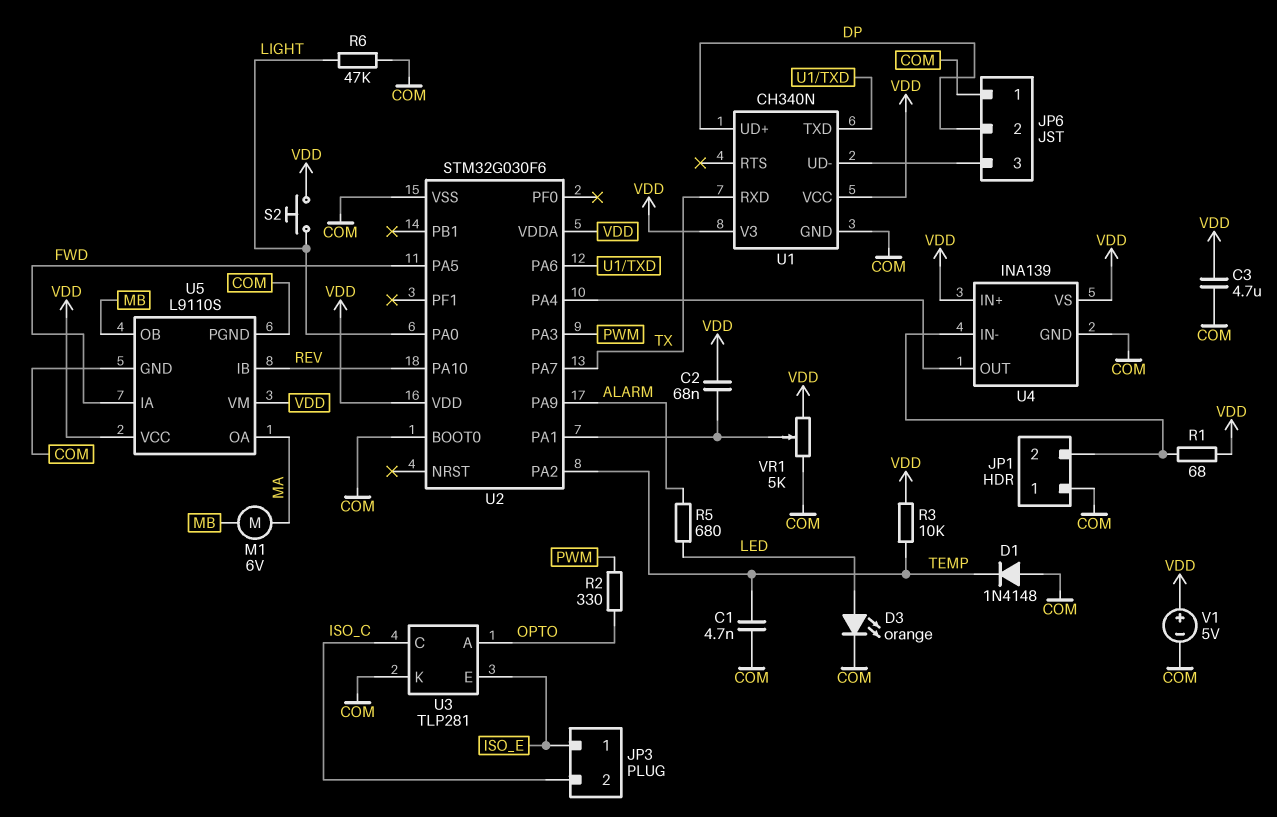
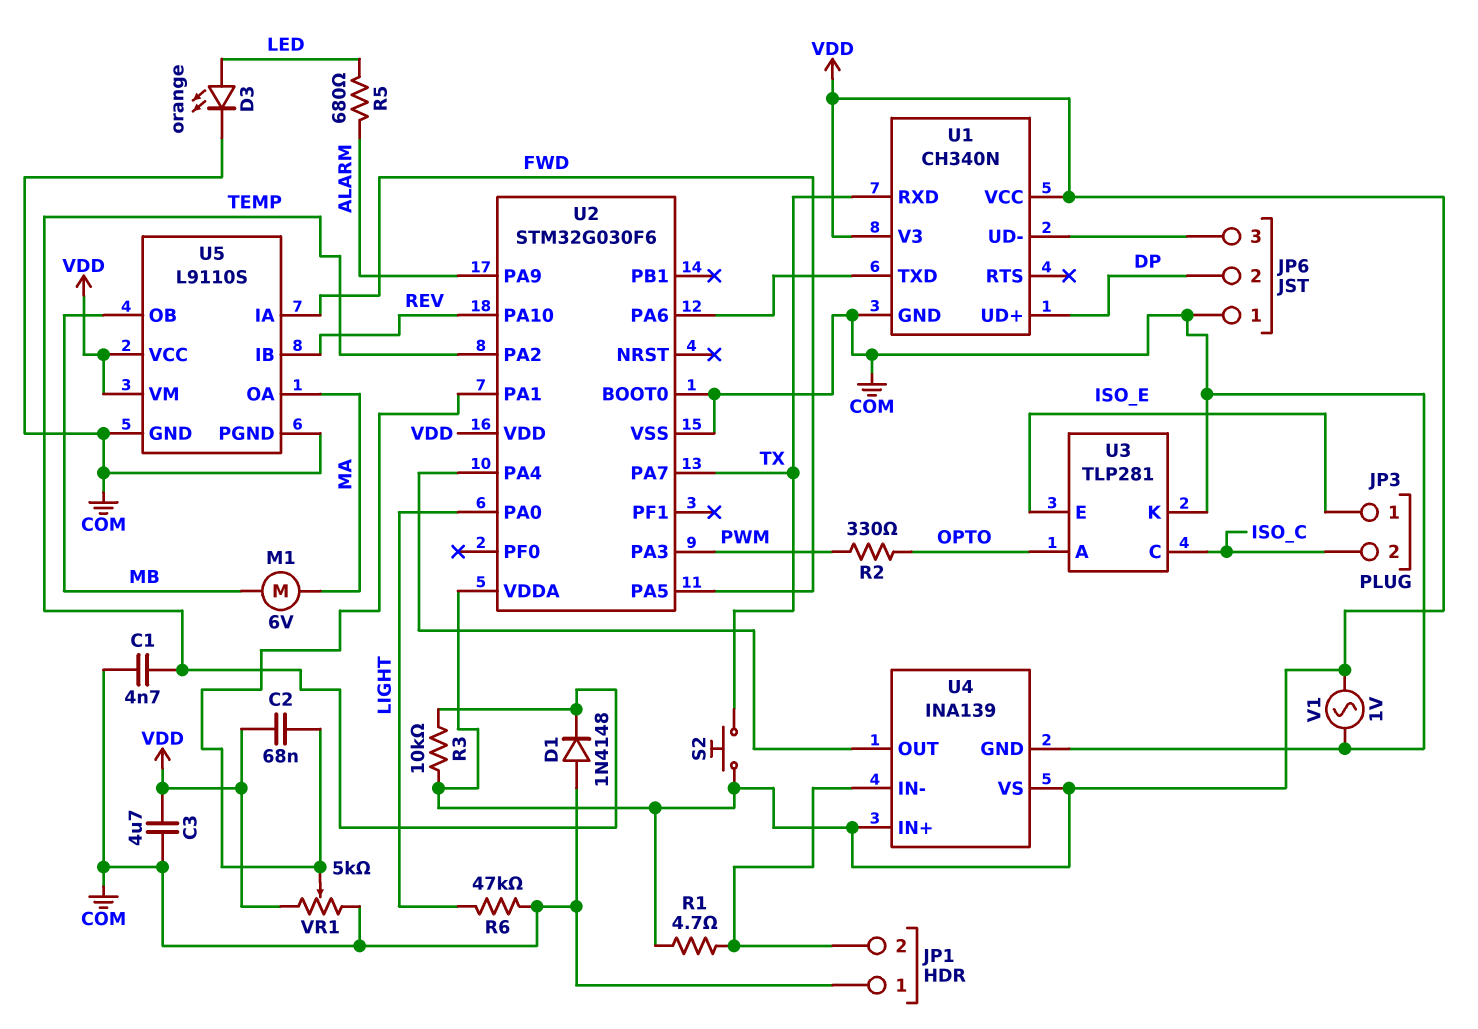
R1: 68 (JP1/2, VDD) -> 4.7 (JP1/2, VDD)
S2: button (LIGHT, VDD) -> button (TX, VDD)
V1: 5V (plus VDD, minus COM) -> AC 1V (COM, VDD)

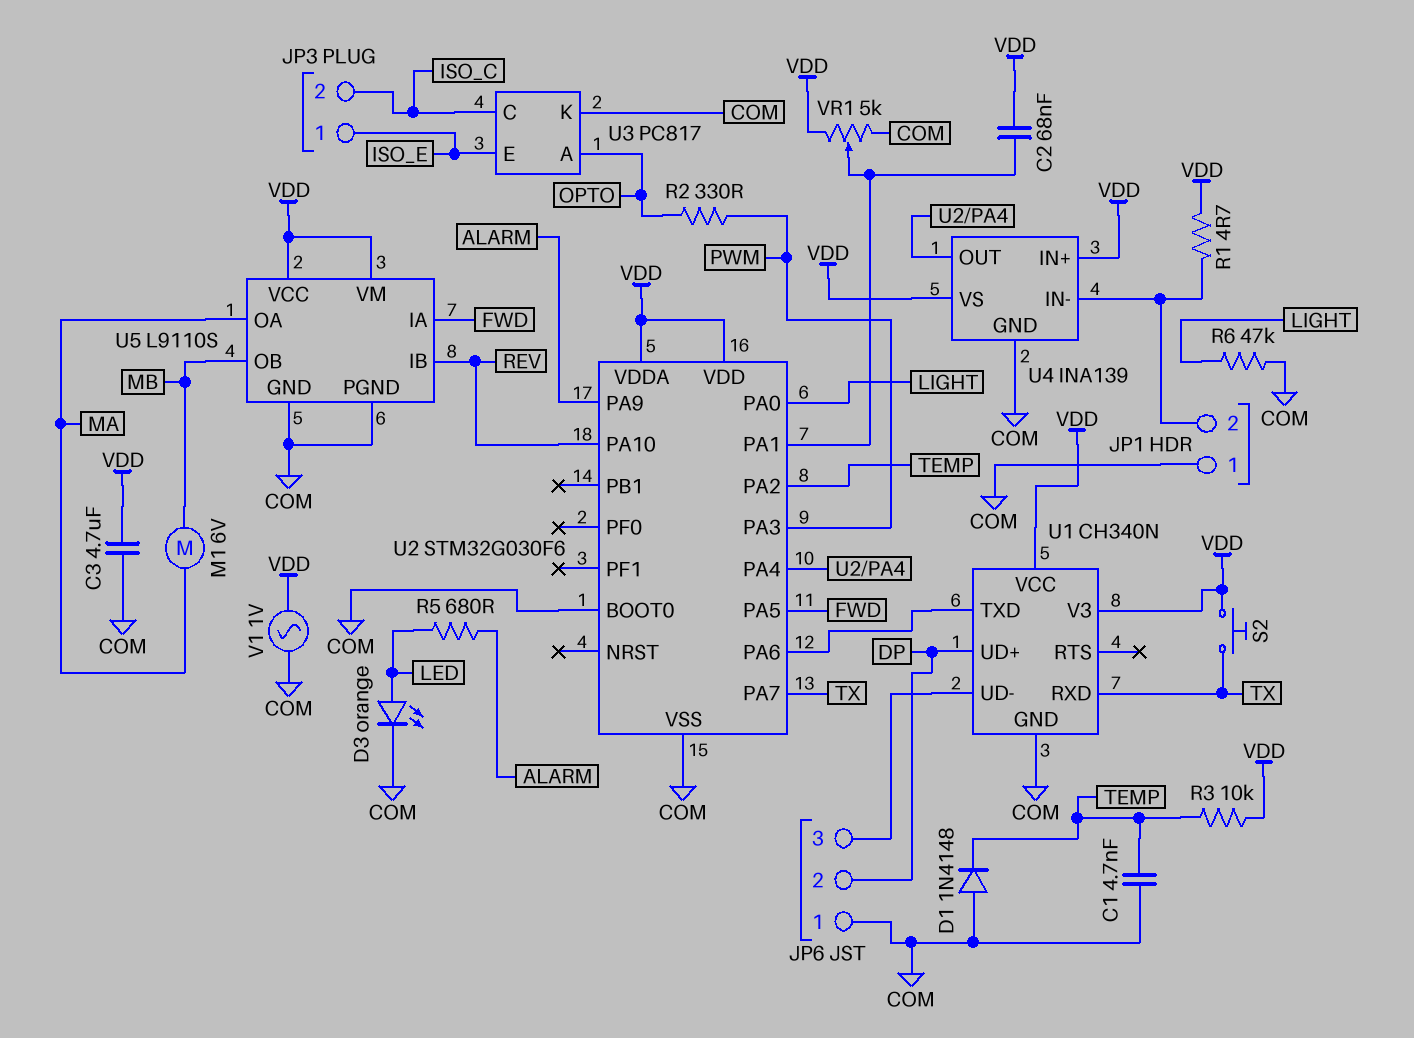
U3: TLP281 -> PC817

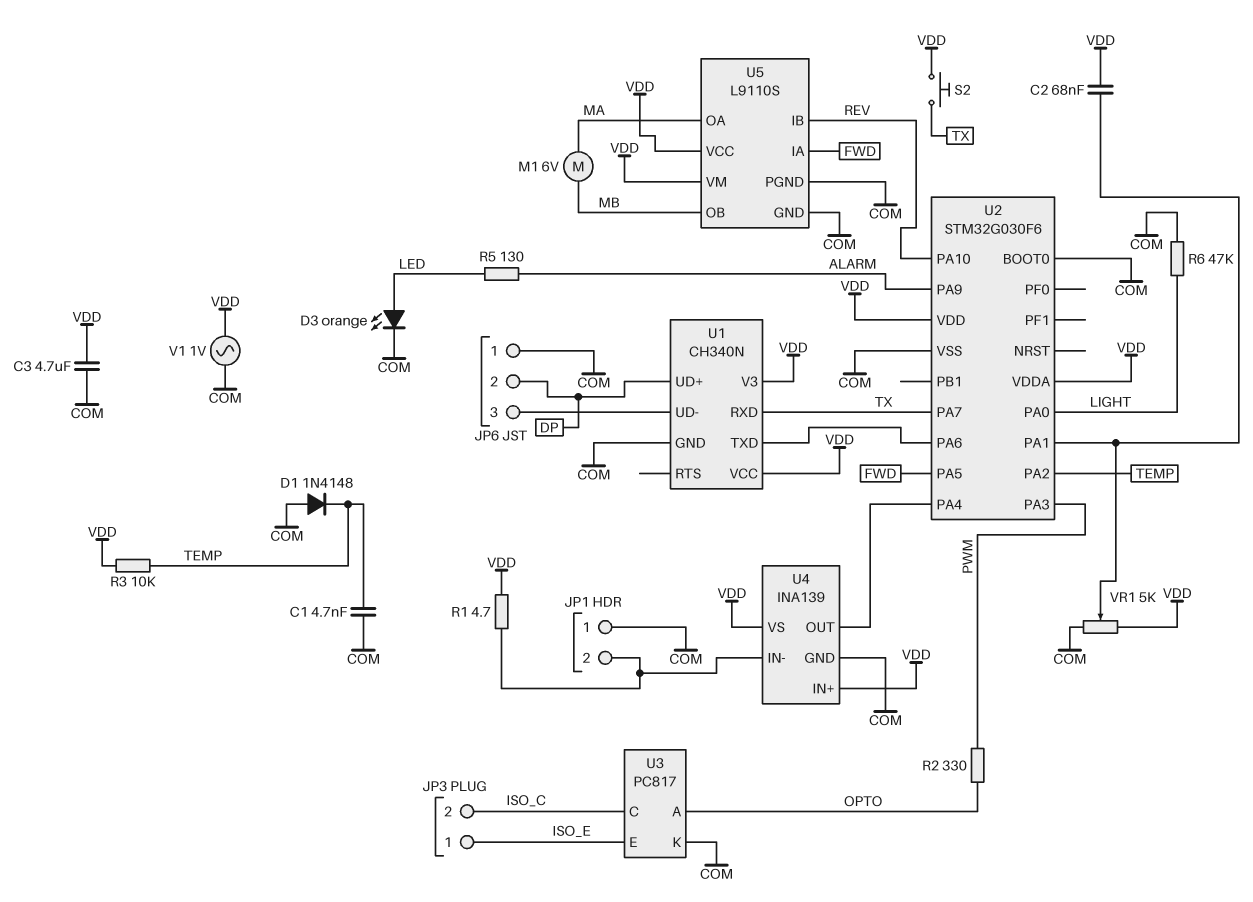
R5: 680 (ALARM, LED) -> 130 (ALARM, LED)

